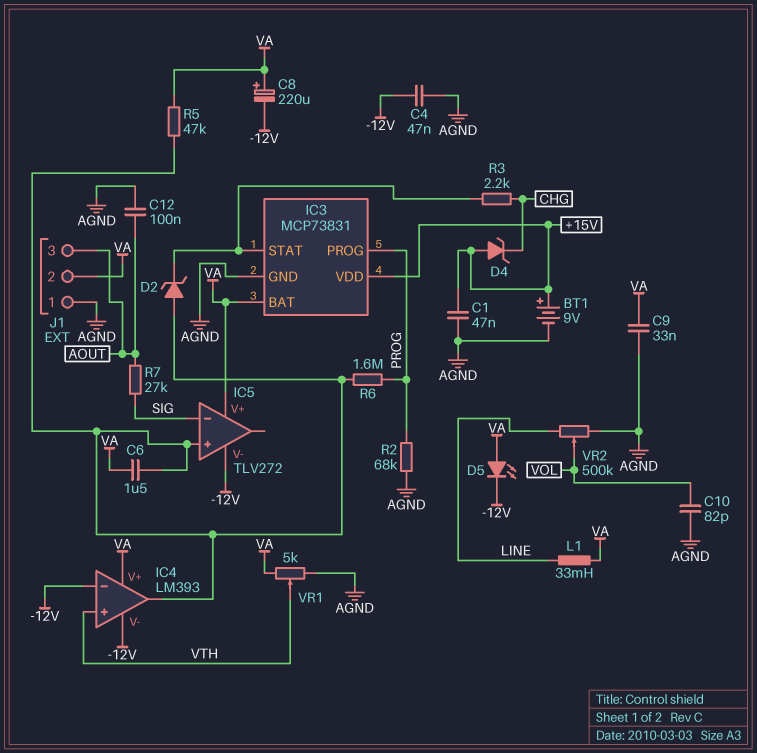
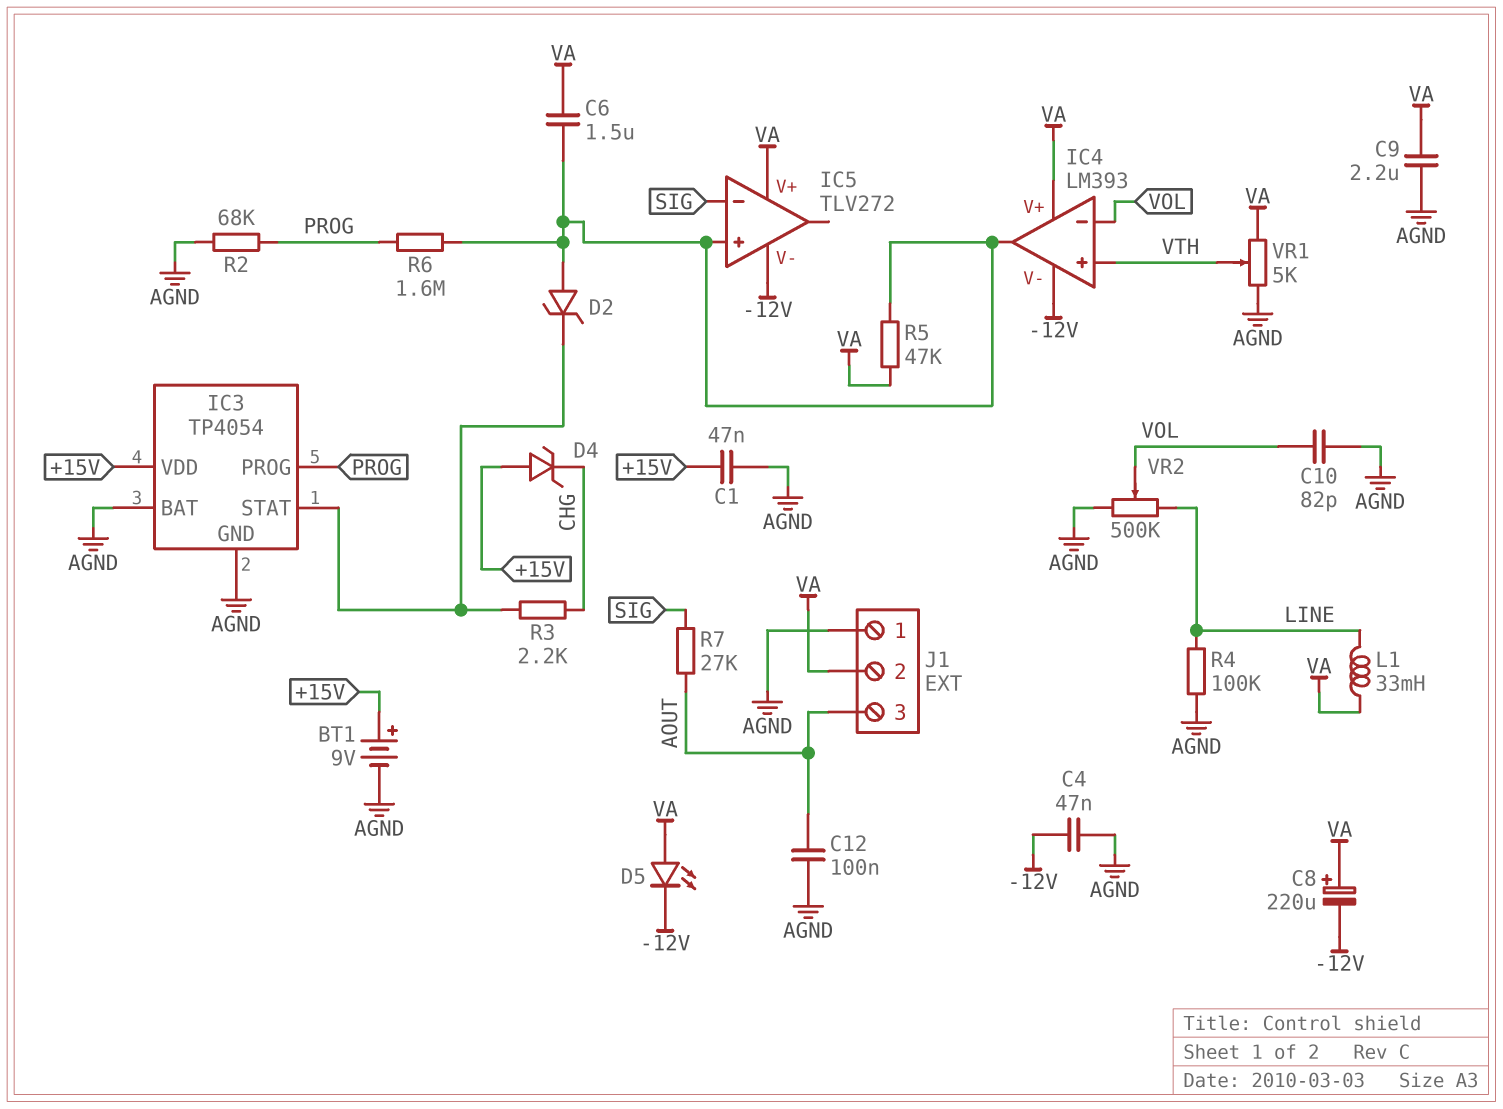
C9: 33nF (AGND, VA) -> 2.2uF (AGND, VA)
IC3: MCP73831 -> TP4054
IC3 pin BAT: VA -> AGND
IC4 pin in-: -12V -> VOL
R4: none -> 100k (AGND, LINE)

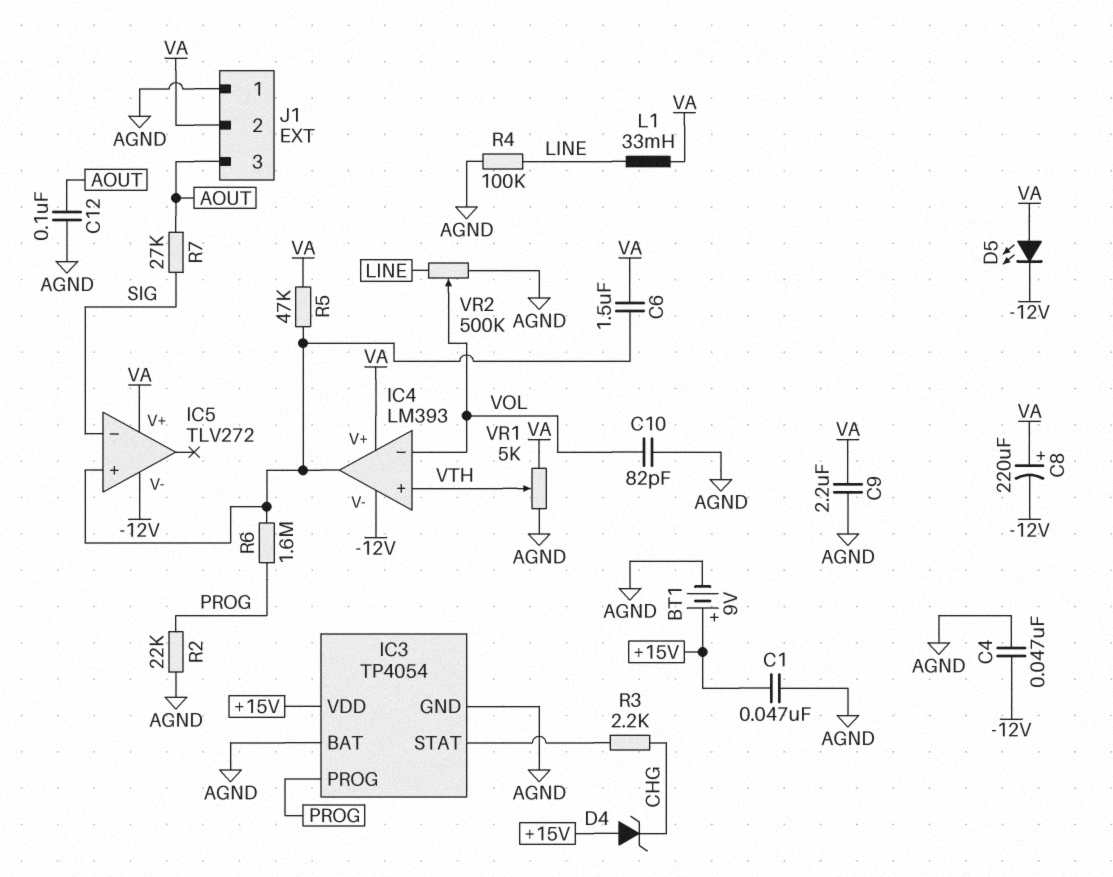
D2: zener (A IC4/out, K IC3/STAT) -> none
R2: 68k (AGND, PROG) -> 22k (AGND, PROG)

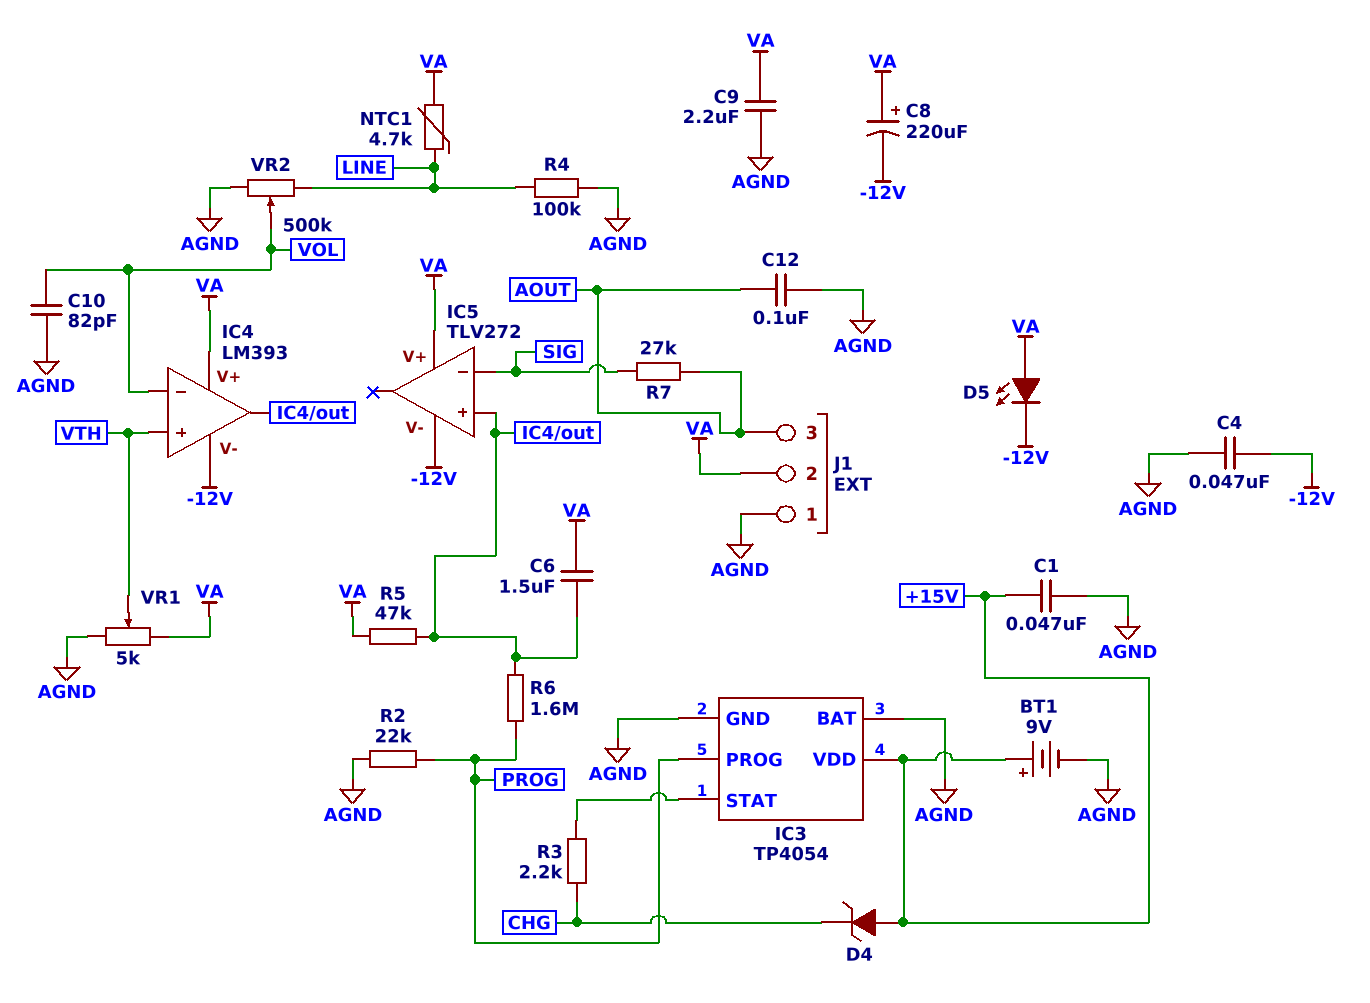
L1: 33mH (LINE, VA) -> none
NTC1: none -> 4.7k (LINE, VA)

